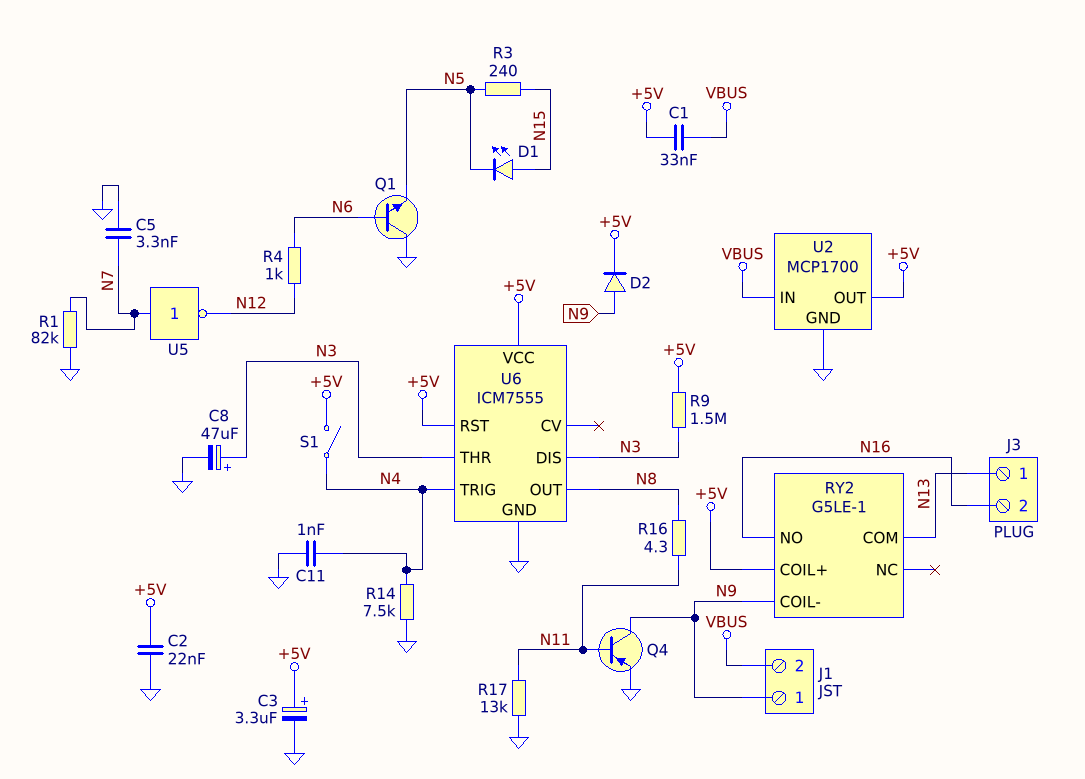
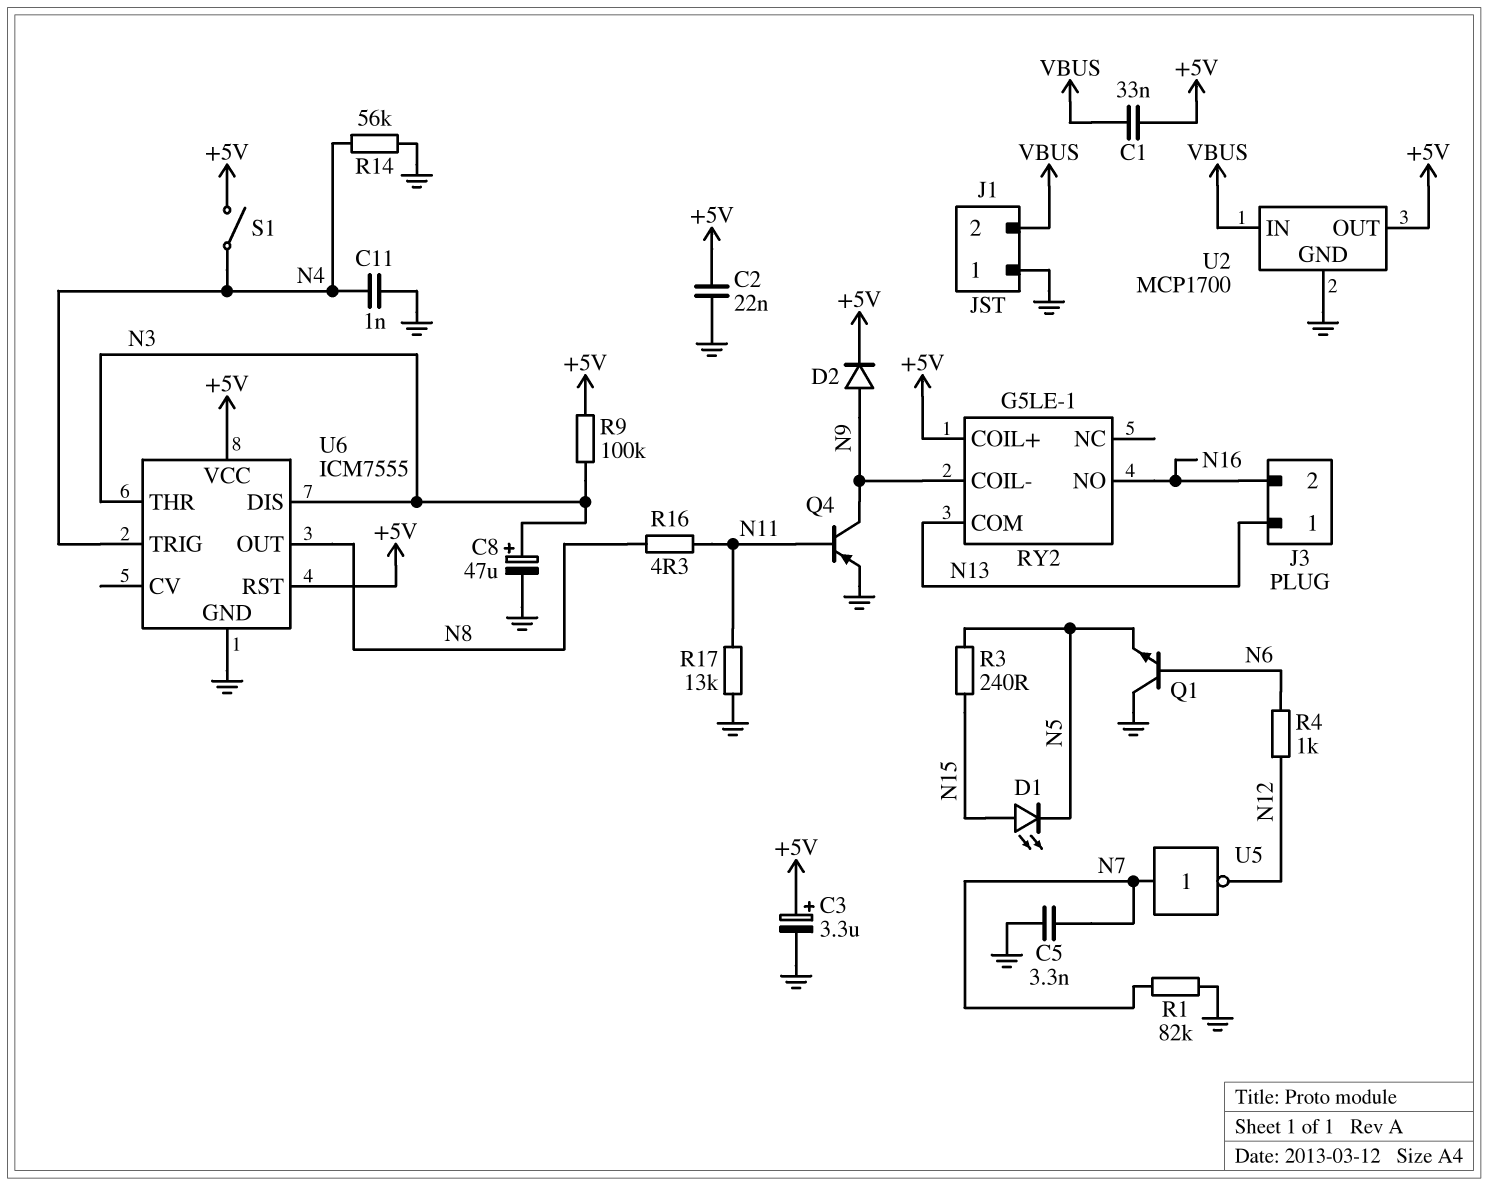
J1 pin 1: N9 -> GND
R9: 1.5M (+5V, N3) -> 100k (+5V, N3)
R14: 7.5k (GND, N4) -> 56k (GND, N4)

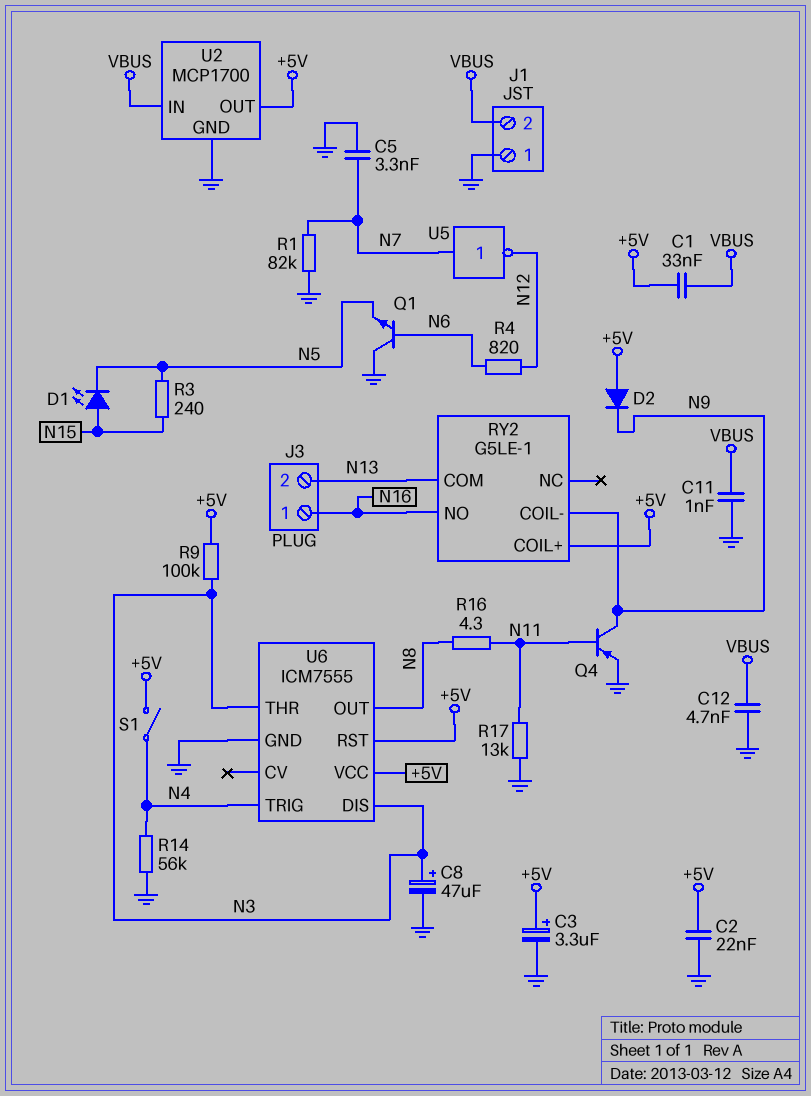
C11: 1nF (GND, N4) -> 1nF (GND, VBUS)
C12: none -> 4.7nF (GND, VBUS)
D2: diode (A N9, K +5V) -> diode (A +5V, K N9)
J3 pin 1: N13 -> N16
J3 pin 2: N16 -> N13
R4: 1k (N6, N12) -> 820 (N6, N12)

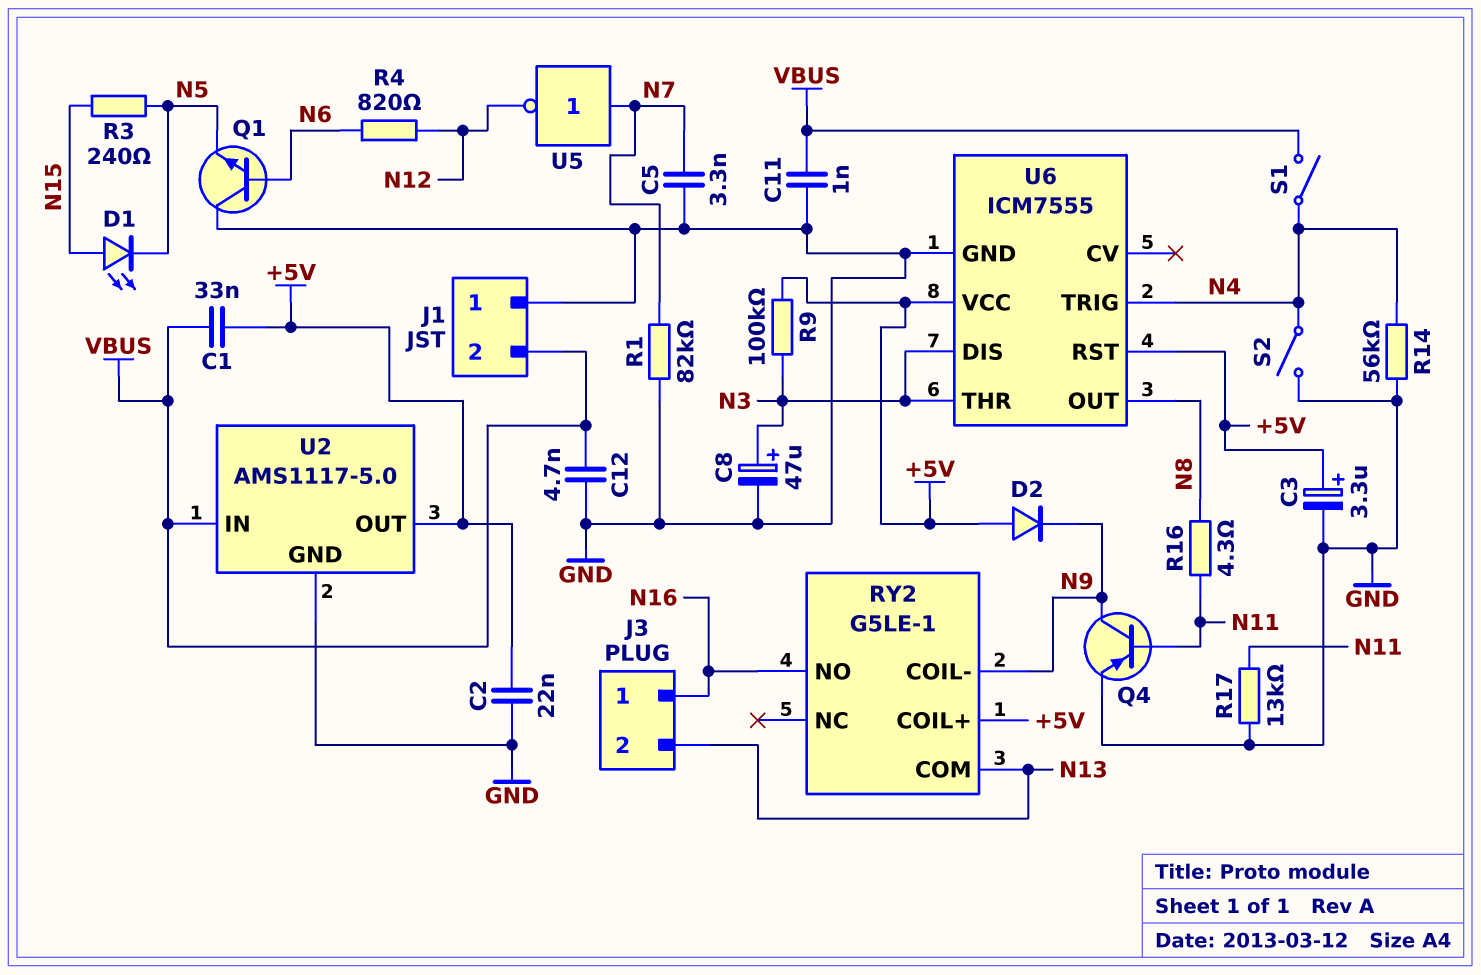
S1: switch (+5V, N4) -> switch (N4, VBUS)
S2: none -> switch (GND, N4)
U2: MCP1700 -> AMS1117-5.0

